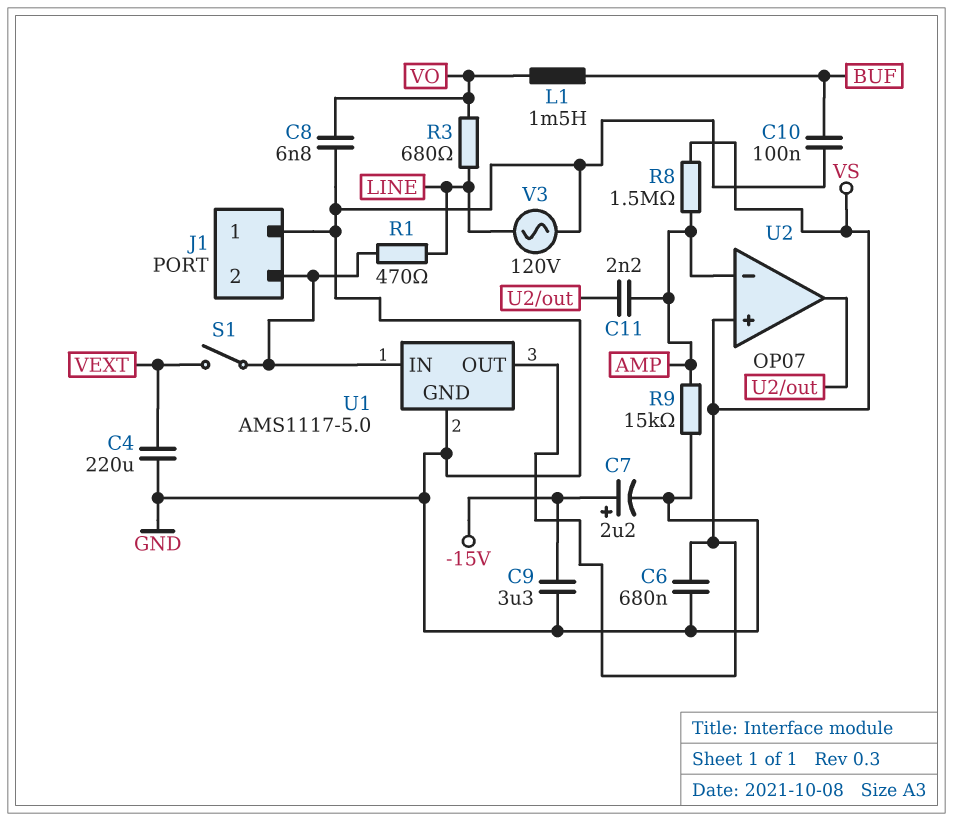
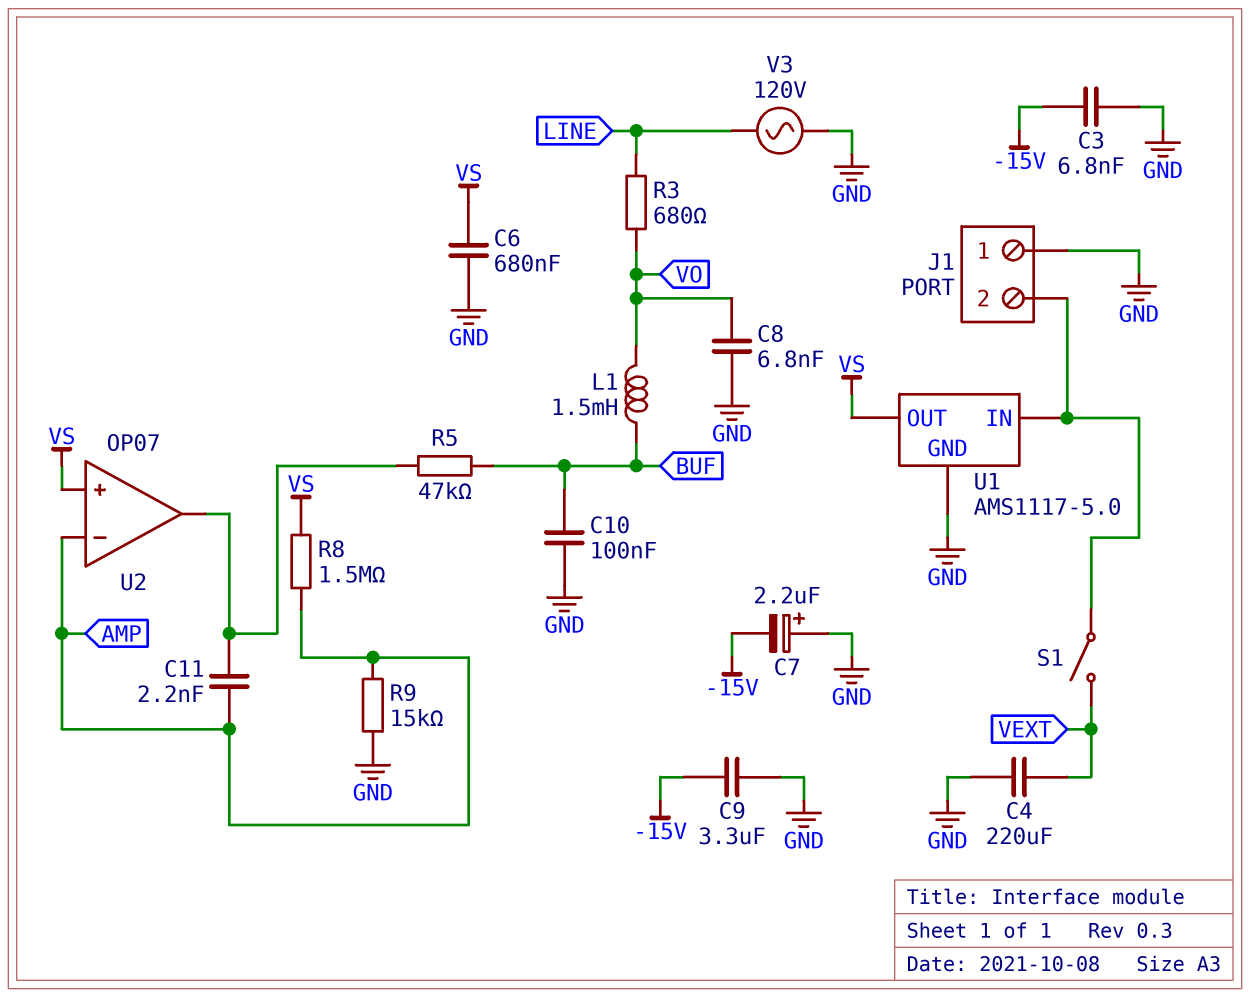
C3: none -> 6.8nF (-15V, GND)
C7: 2.2uF (plus -15V, minus GND) -> 2.2uF (plus GND, minus -15V)
R1: 470 (J1/2, LINE) -> none
R5: none -> 47k (BUF, U2/out)

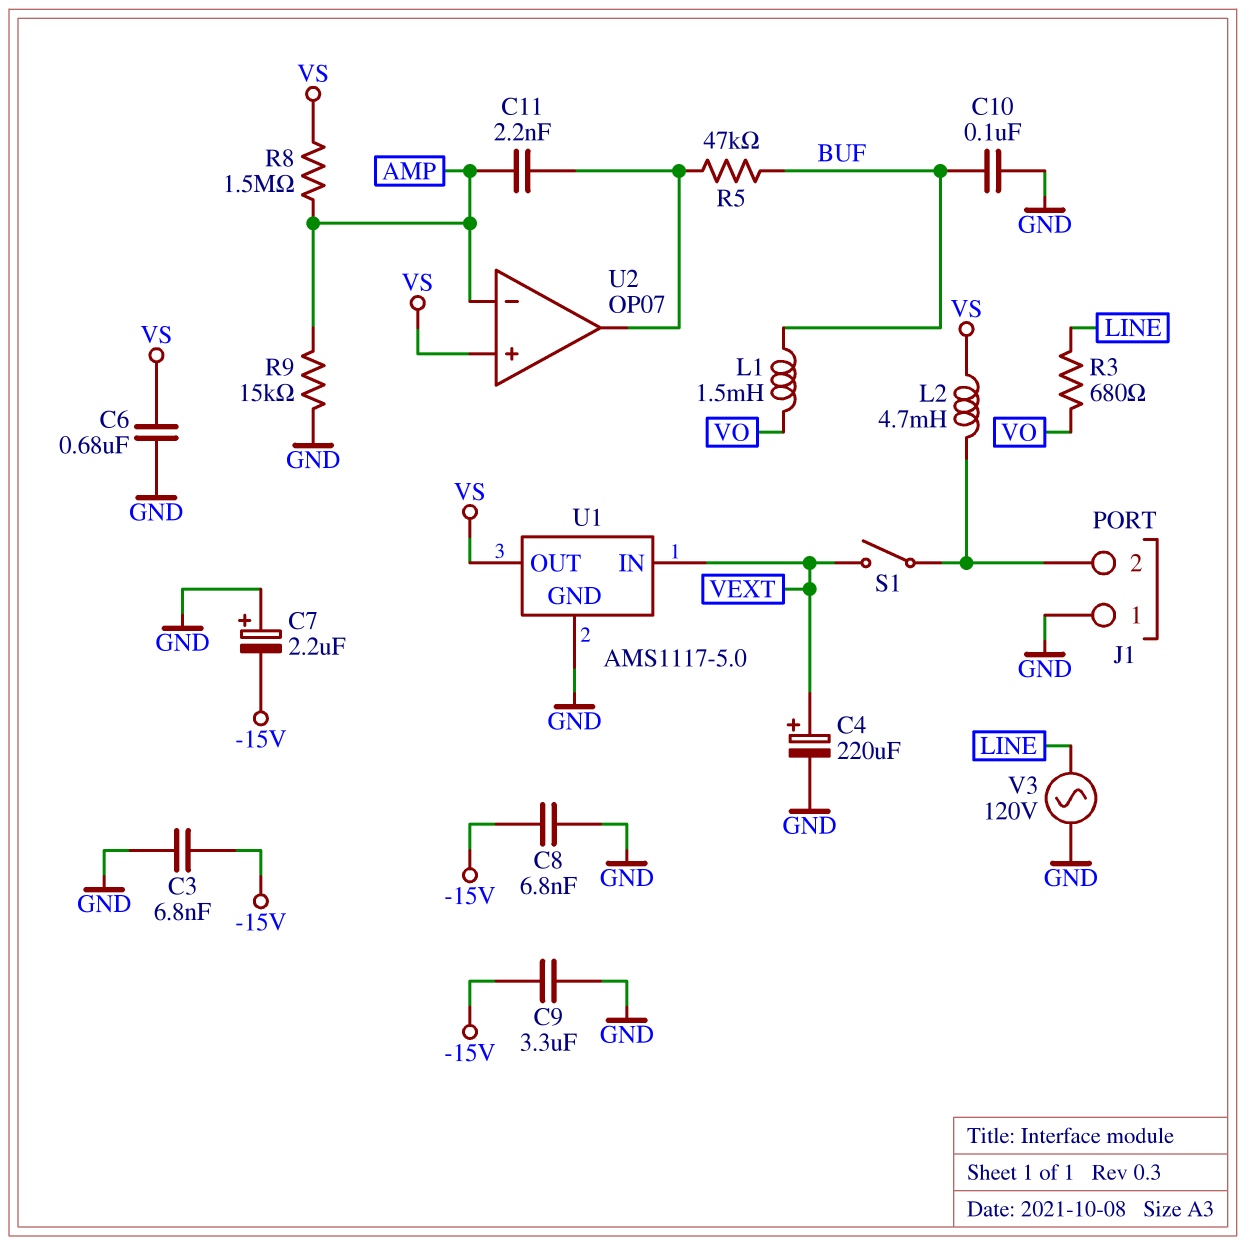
C4: 220uF (GND, VEXT) -> 220uF (plus VEXT, minus GND)
C8: 6.8nF (GND, VO) -> 6.8nF (-15V, GND)
L2: none -> 4.7mH (J1/2, VS)
U1 pin IN: J1/2 -> VEXT

